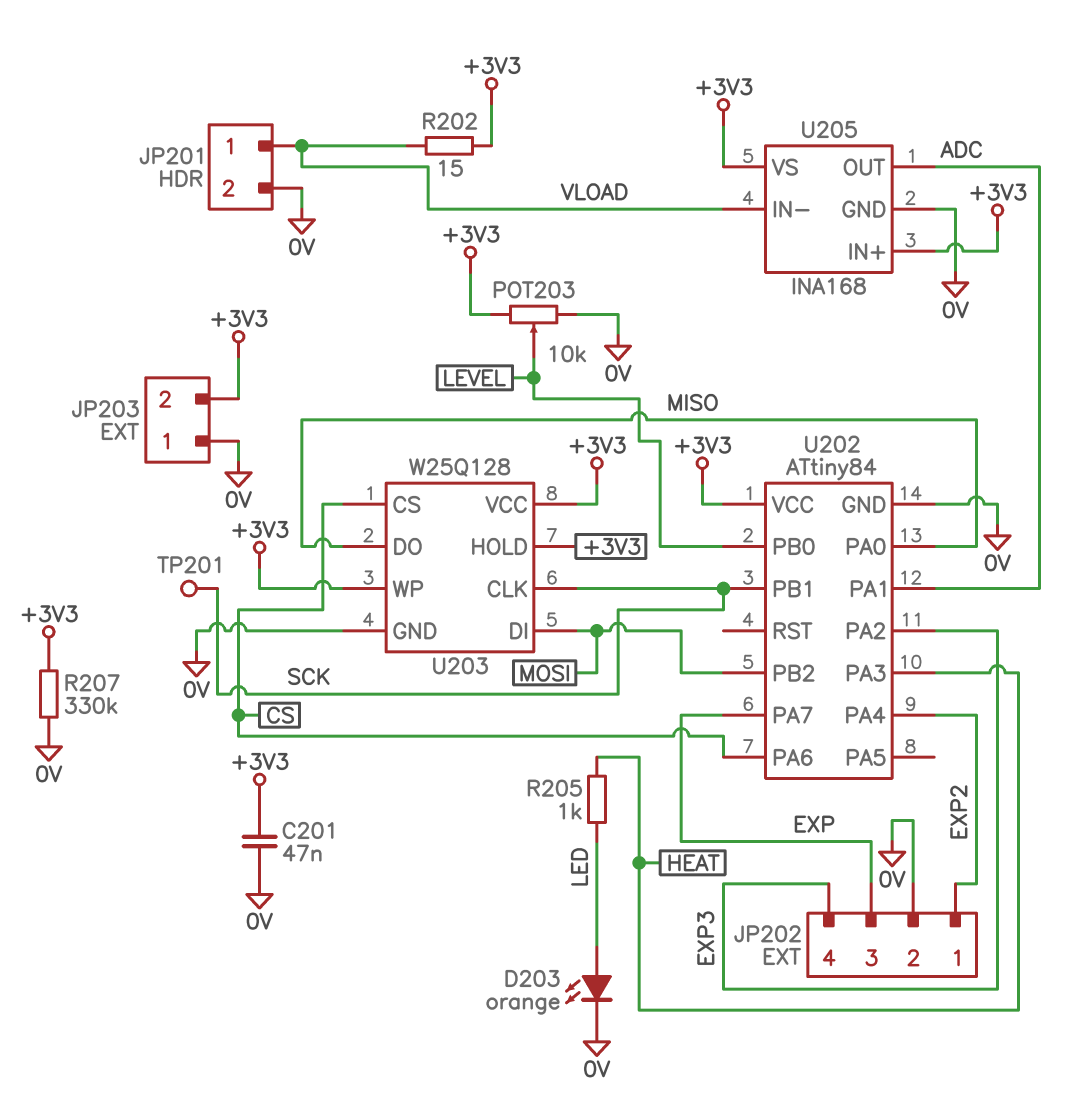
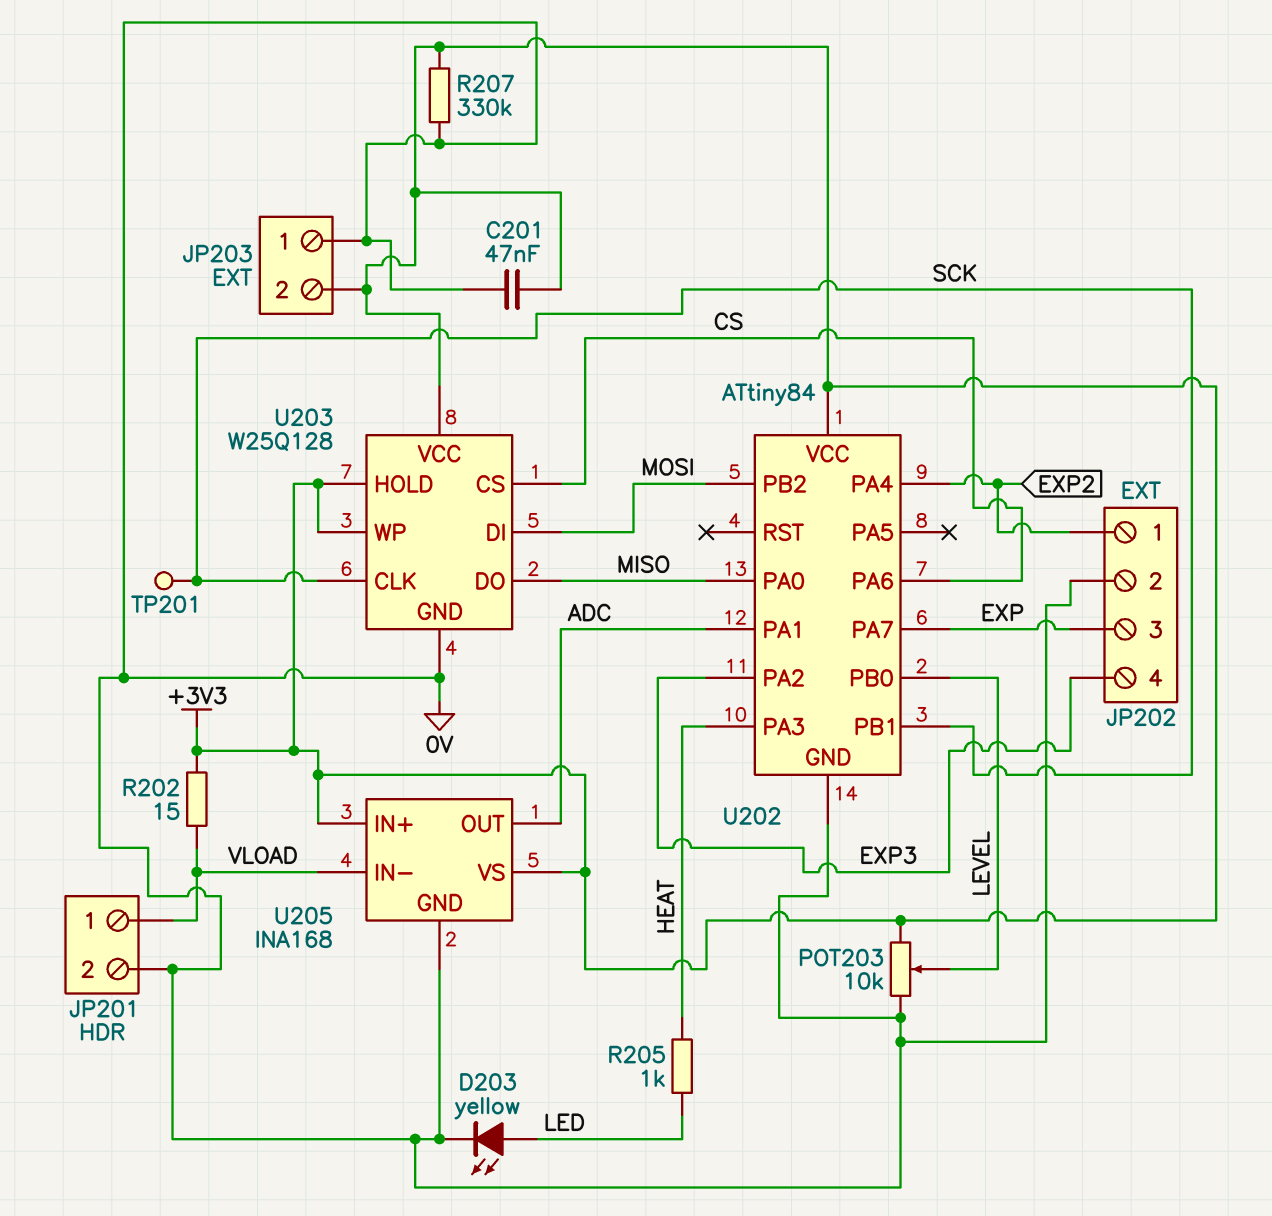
D203: LED orange (A LED, K 0V) -> LED yellow (A LED, K 0V)

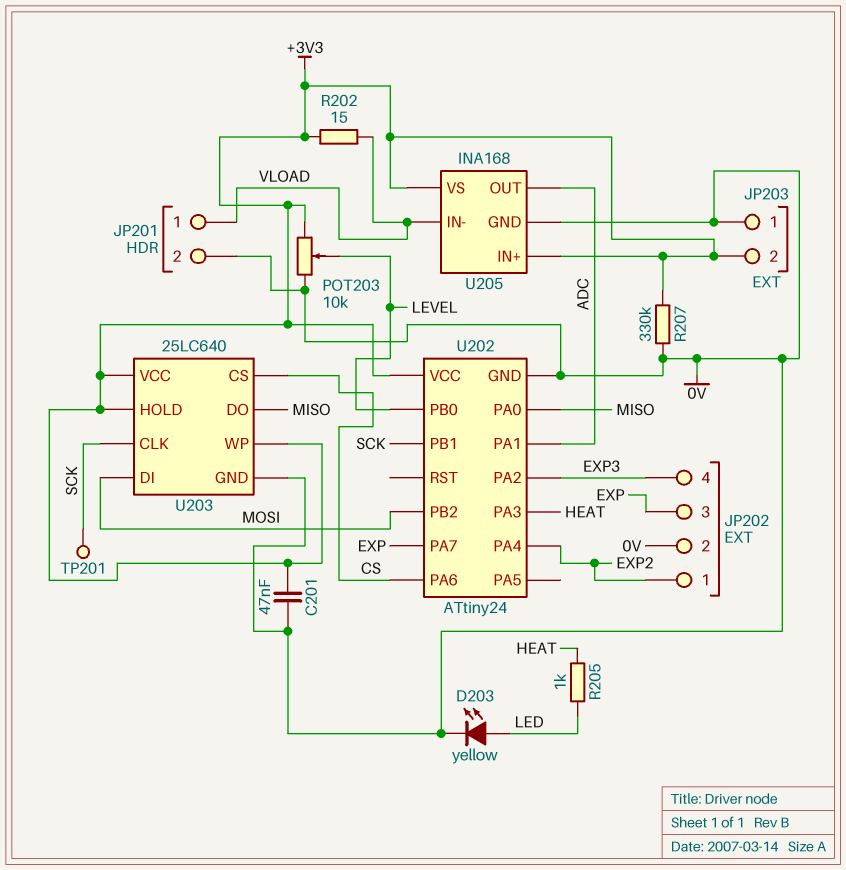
U202: ATtiny84 -> ATtiny24
U203: W25Q128 -> 25LC640

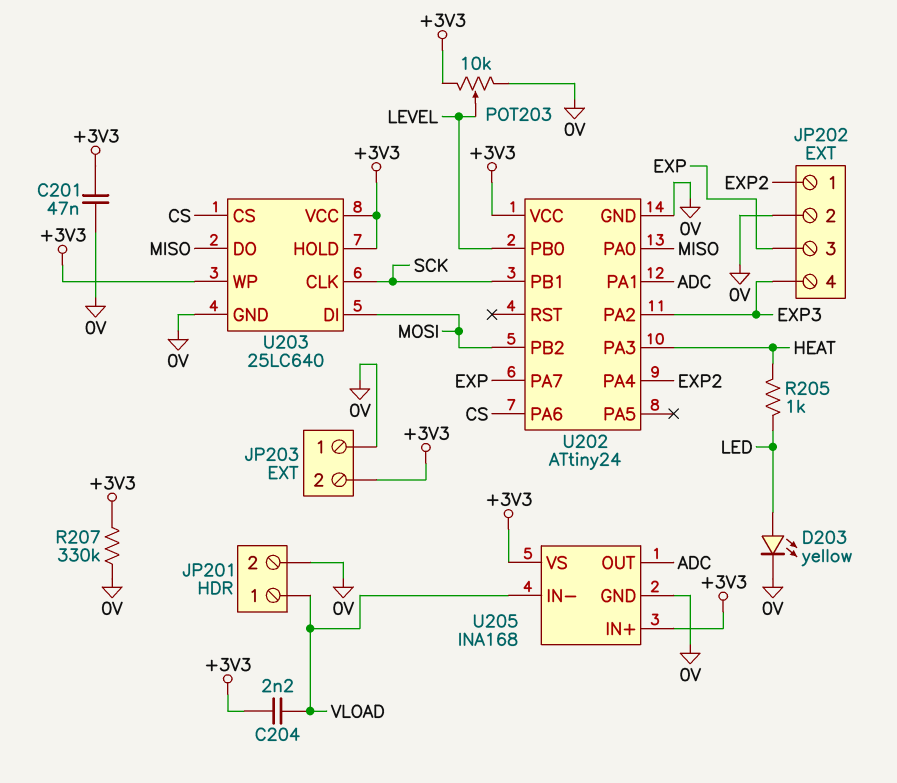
C204: none -> 2.2nF (+3V3, VLOAD)
R202: 15 (+3V3, VLOAD) -> none
TP201: test point (SCK) -> none

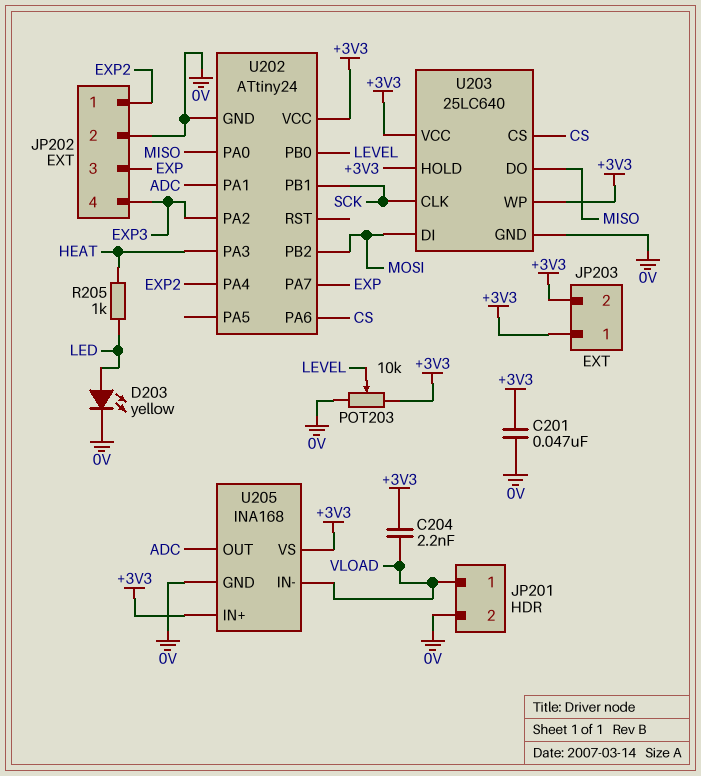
JP203 pin 1: 0V -> +3V3
R207: 330k (+3V3, 0V) -> none

